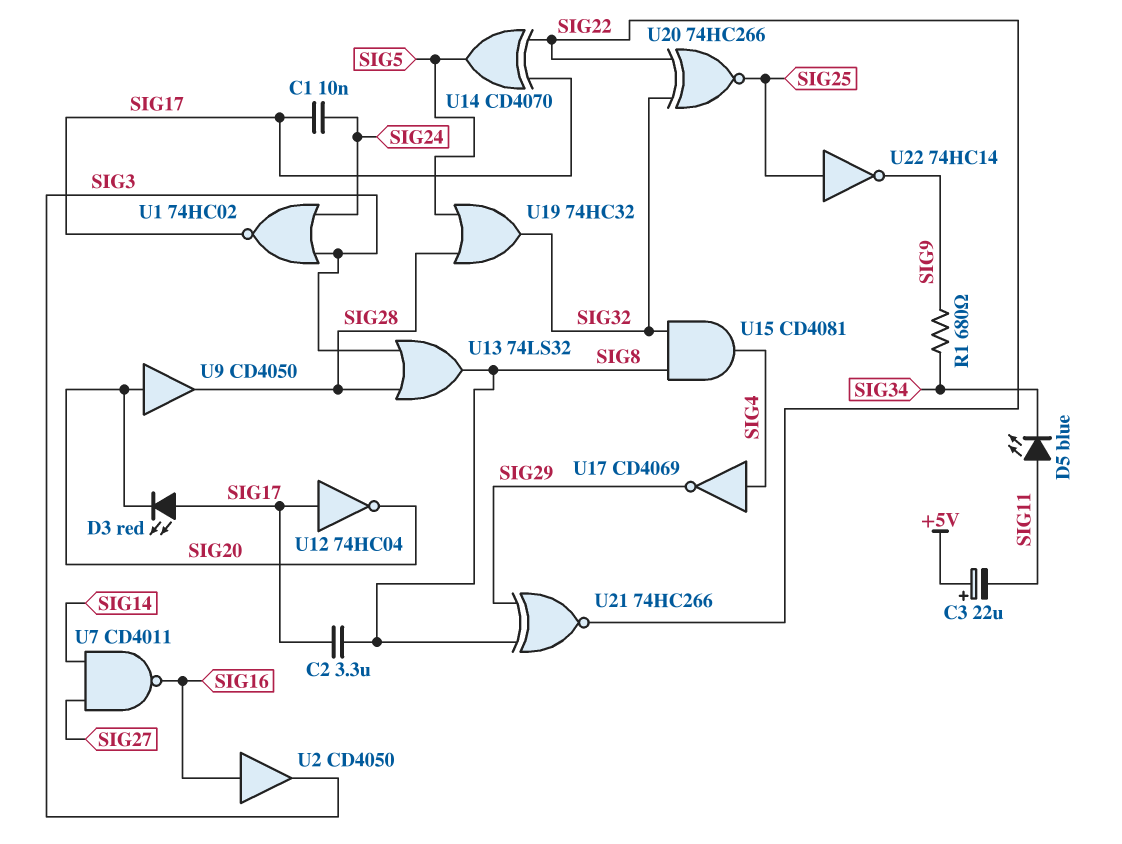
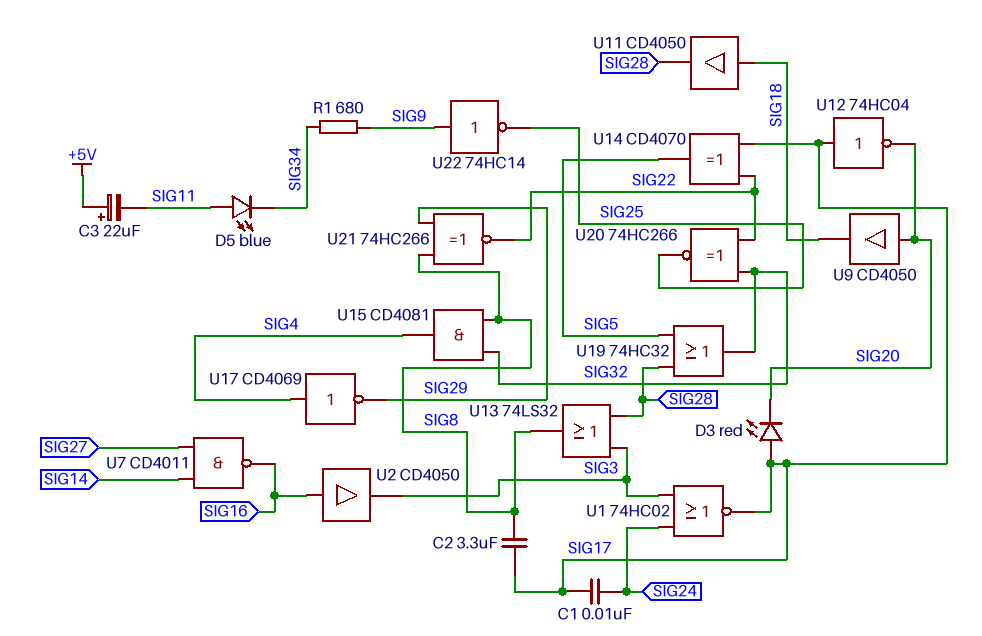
U9: buffer CD4050 (in SIG20, out SIG28) -> buffer CD4050 (in SIG20, out SIG18)
U11: none -> buffer CD4050 (in SIG18, out SIG28)
U22: NOT 74HC14 (in SIG25, out SIG9) -> NOT 74HC14 (in SIG9, out SIG25)

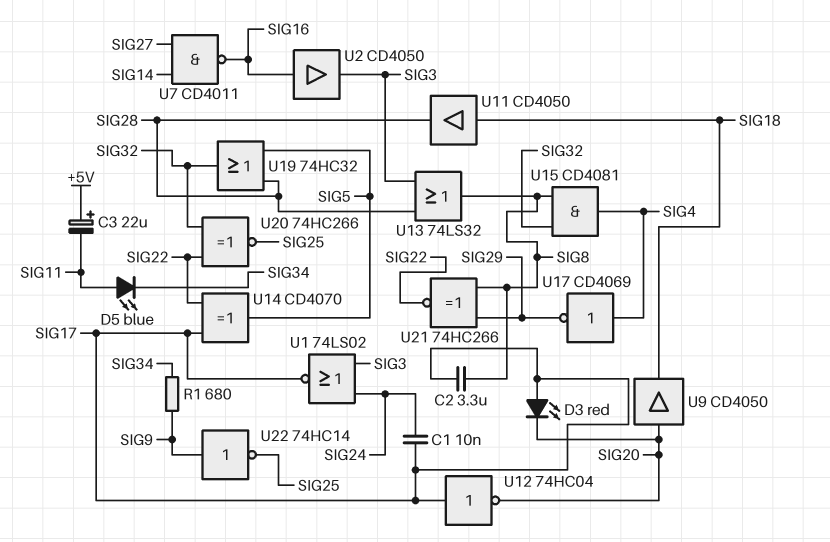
U1: NOR 74HC02 (in SIG3, in SIG24, out SIG17) -> NOR 74LS02 (in SIG3, in SIG24, out SIG17)

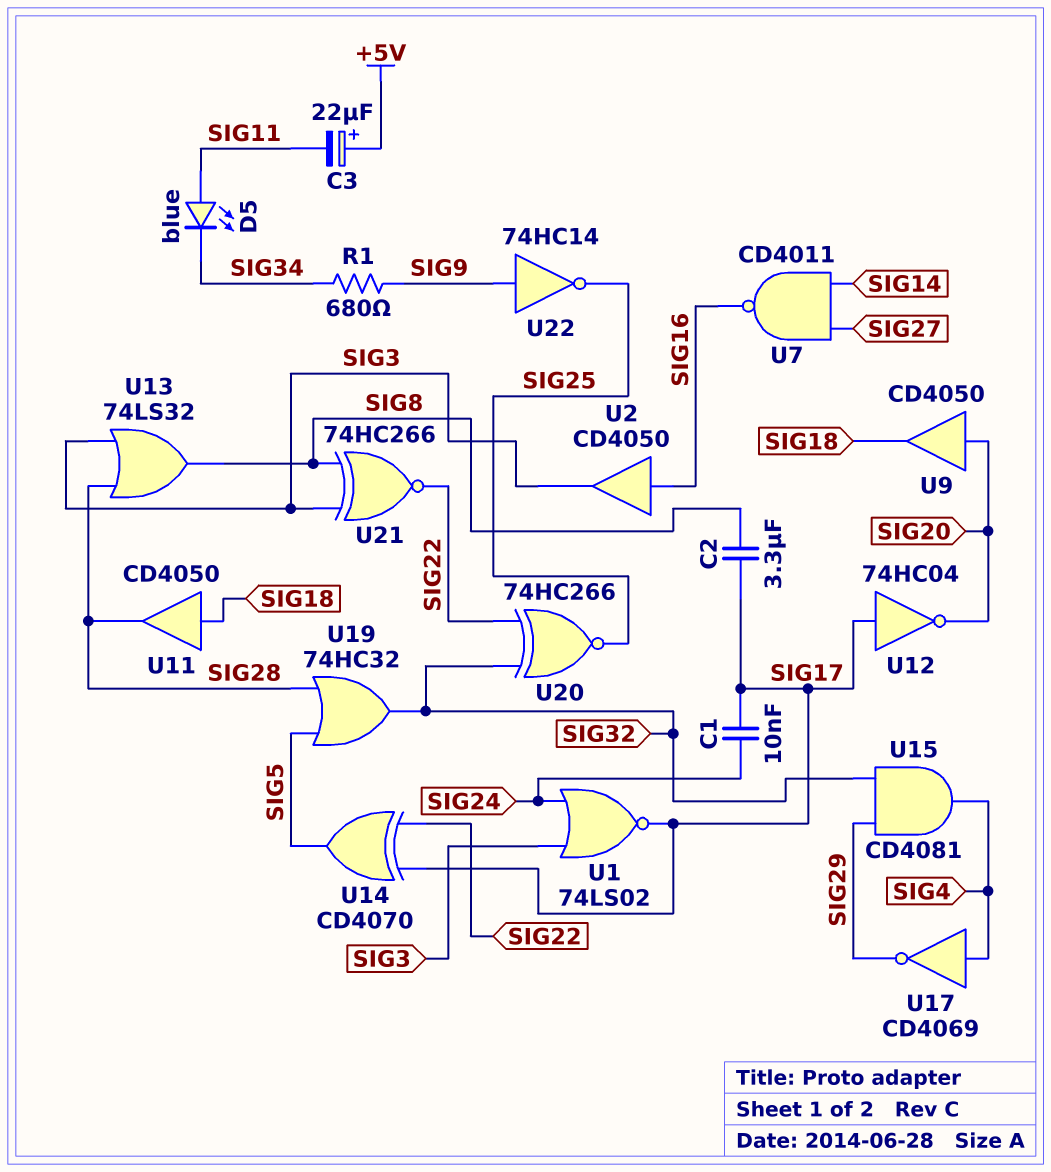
D3: LED red (A SIG17, K SIG20) -> none
U15: AND CD4081 (in SIG8, in SIG32, out SIG4) -> AND CD4081 (in SIG29, in SIG32, out SIG4)
U21: XNOR 74HC266 (in SIG8, in SIG29, out SIG22) -> XNOR 74HC266 (in SIG3, in SIG8, out SIG22)

